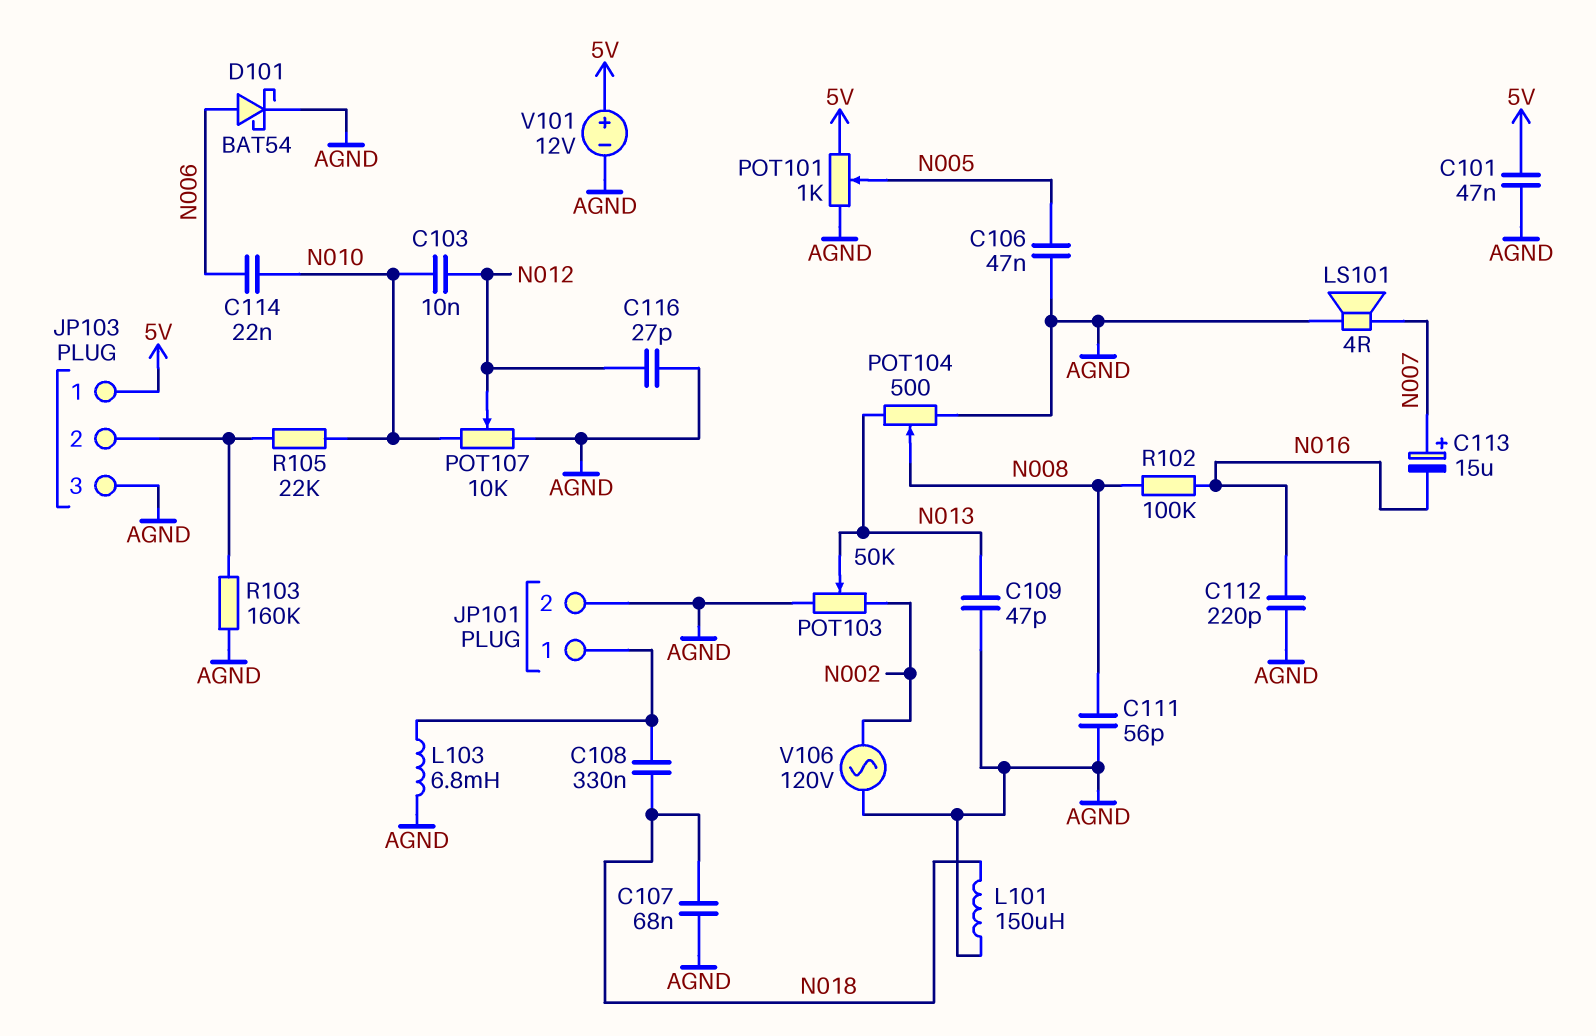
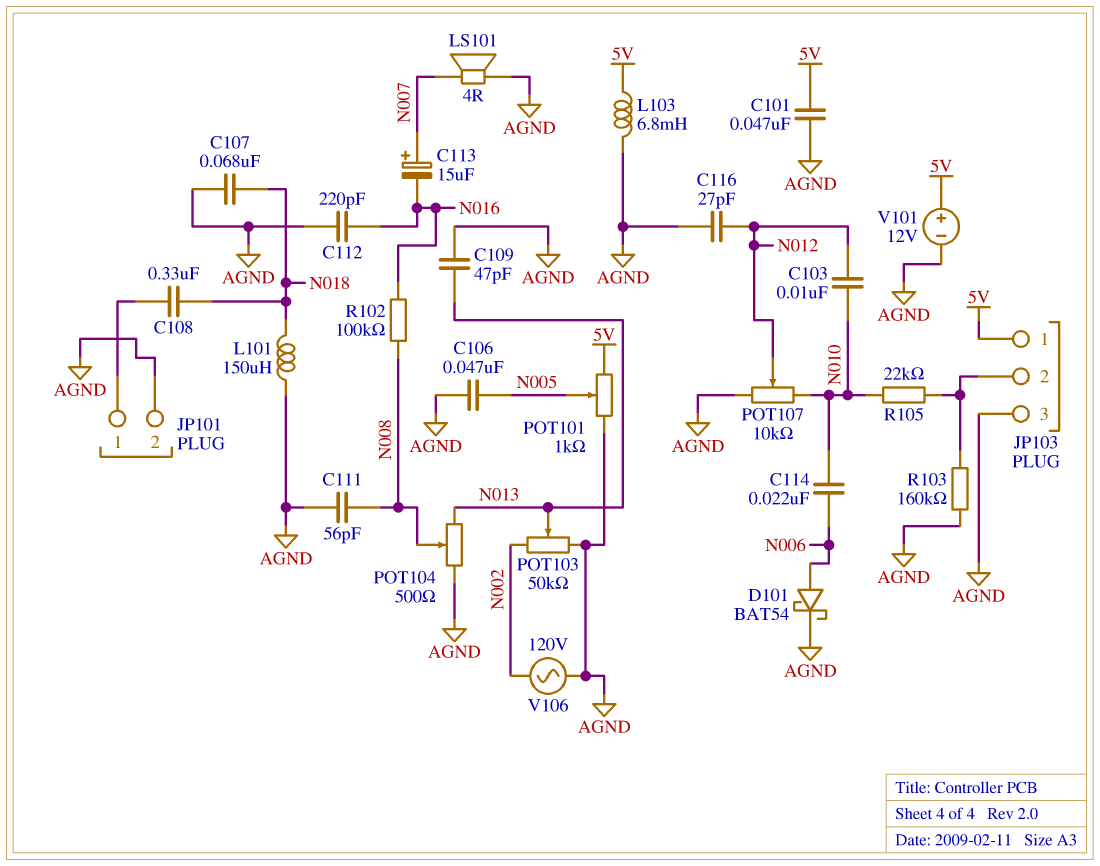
L103: 6.8mH (AGND, JP101/1) -> 6.8mH (5V, AGND)

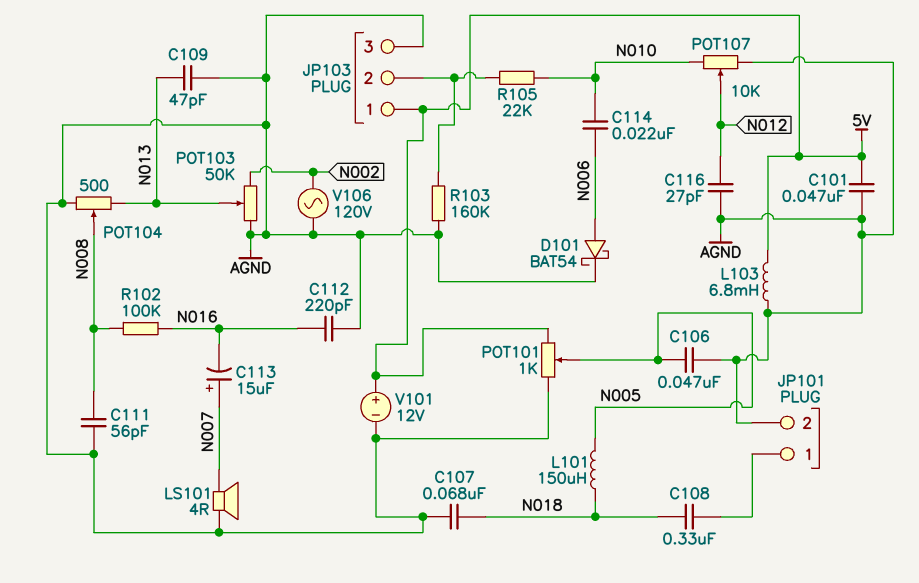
C103: 10nF (N010, N012) -> none
L101: 150uH (AGND, N018) -> 150uH (N005, N018)

